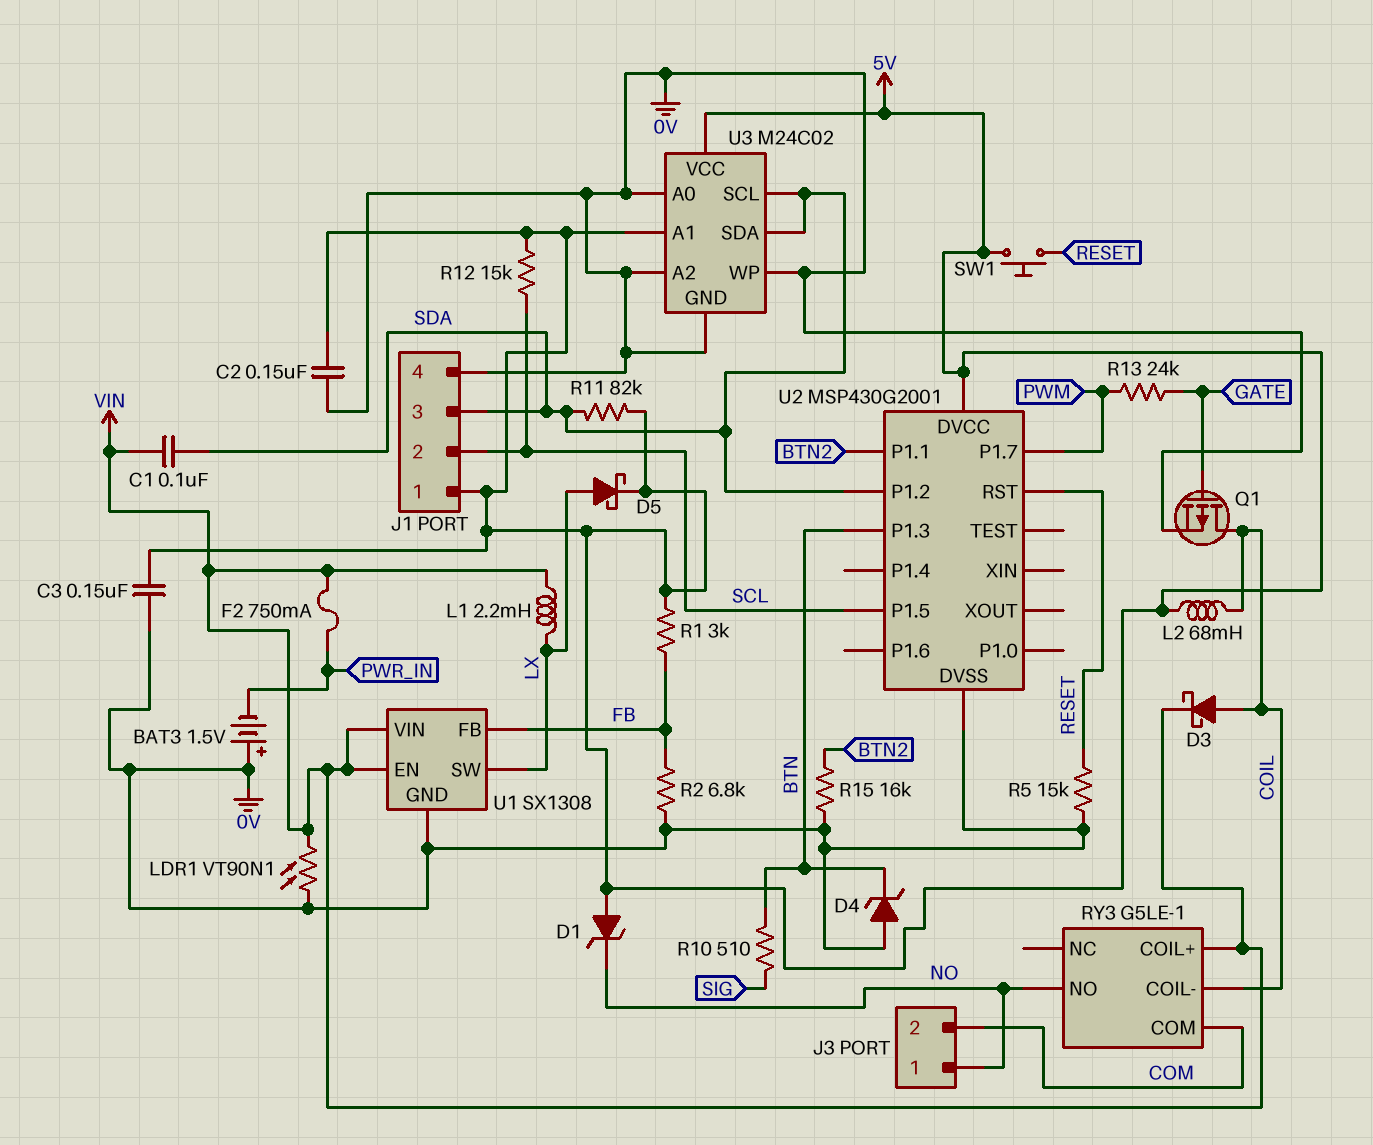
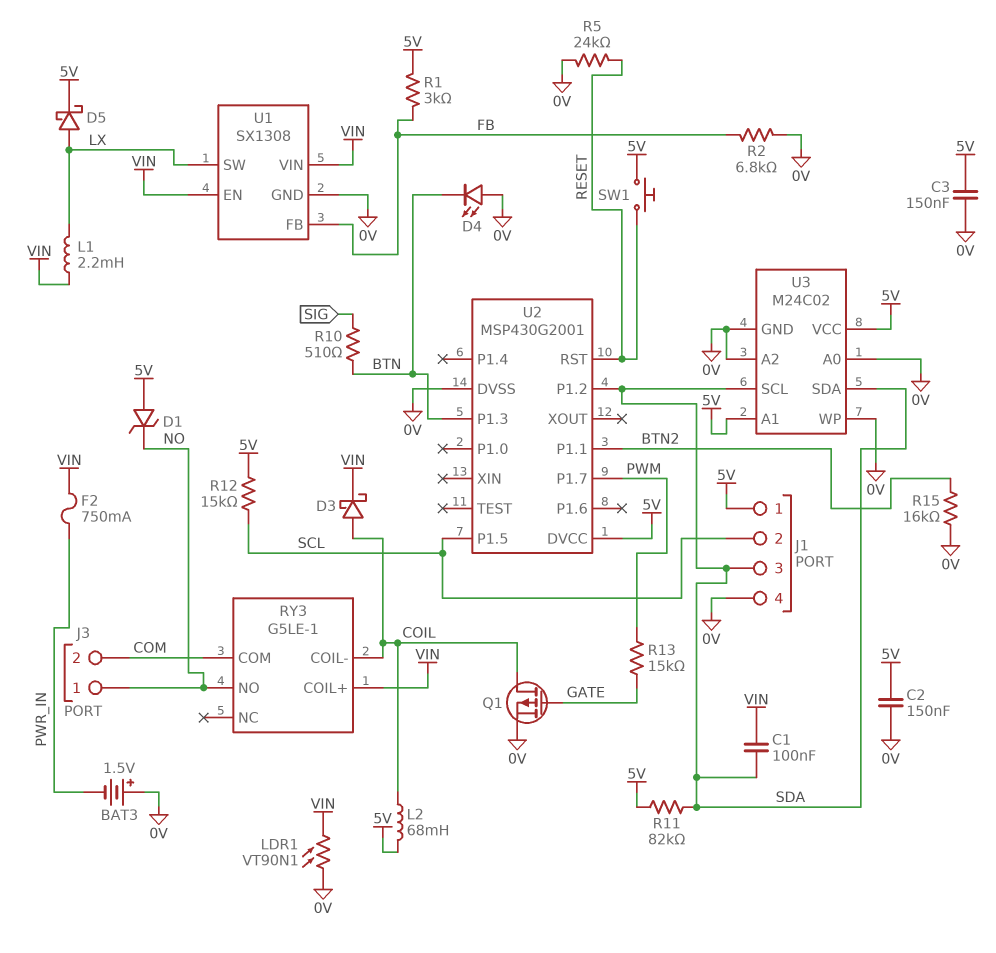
D4: zener (A 0V, K BTN) -> LED (A 0V, K BTN)
R5: 15k (0V, RESET) -> 24k (0V, RESET)
R13: 24k (GATE, PWM) -> 15k (GATE, PWM)

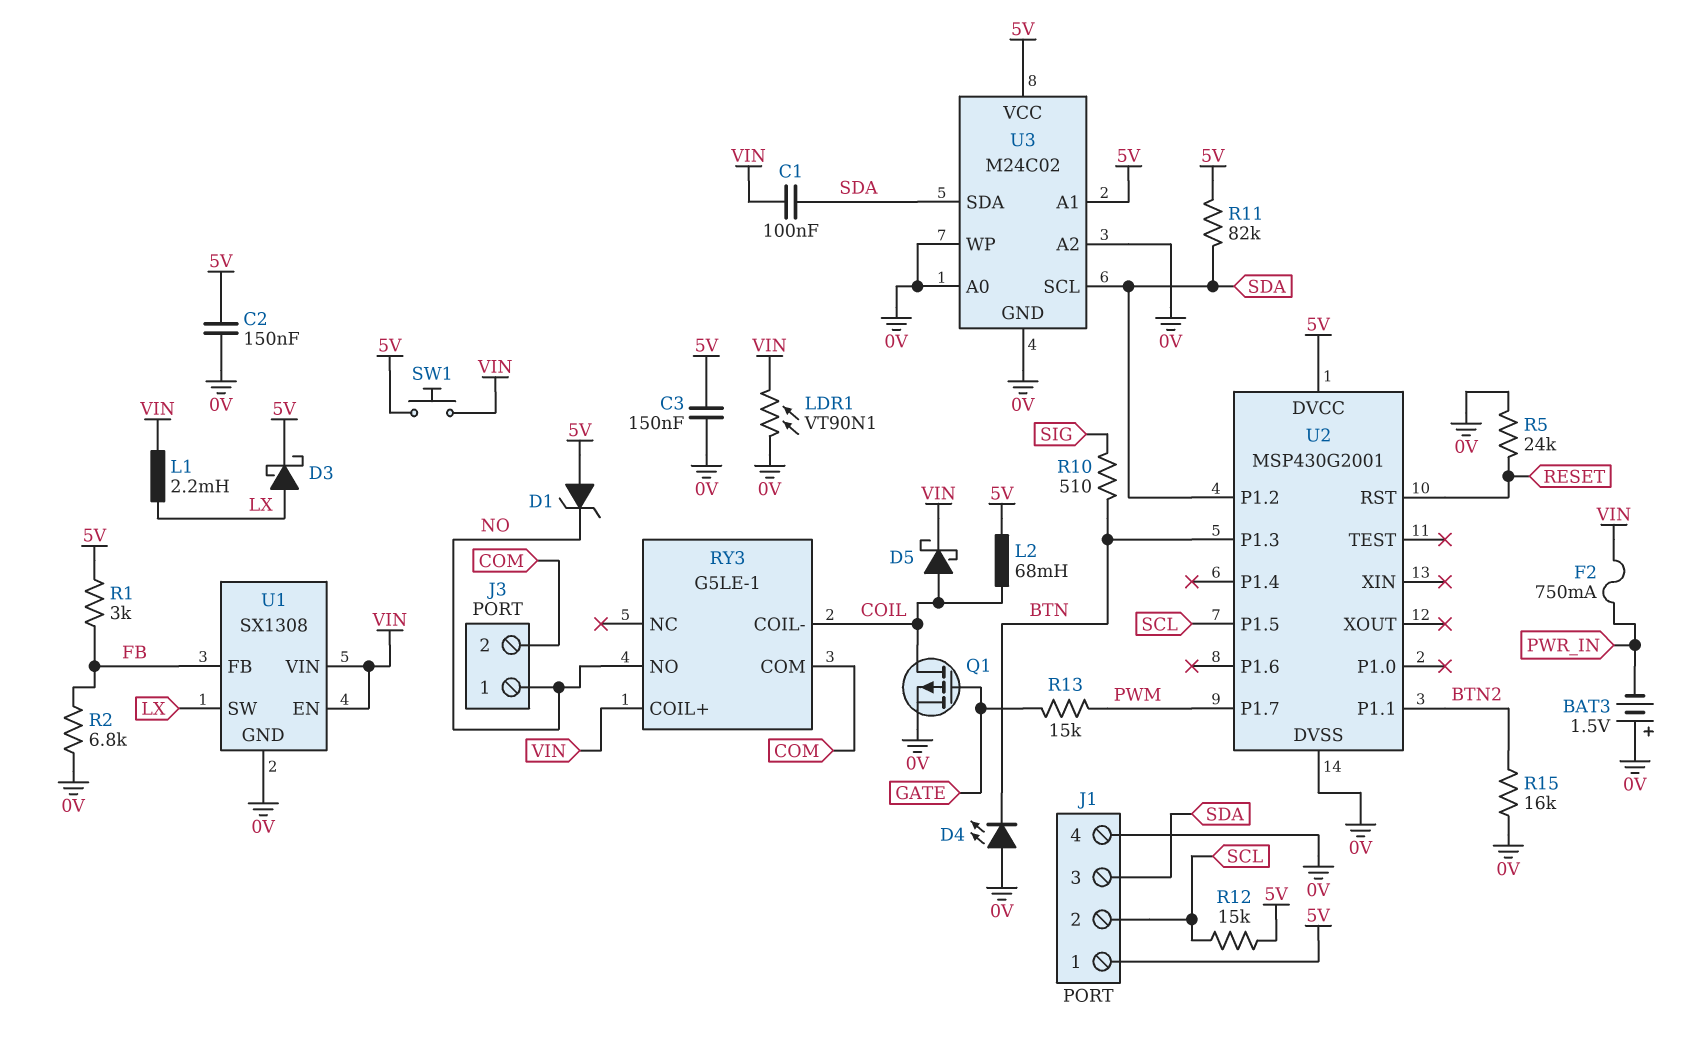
D3: schottky (A COIL, K VIN) -> schottky (A LX, K 5V)
D5: schottky (A LX, K 5V) -> schottky (A COIL, K VIN)
SW1: button (5V, RESET) -> button (5V, VIN)

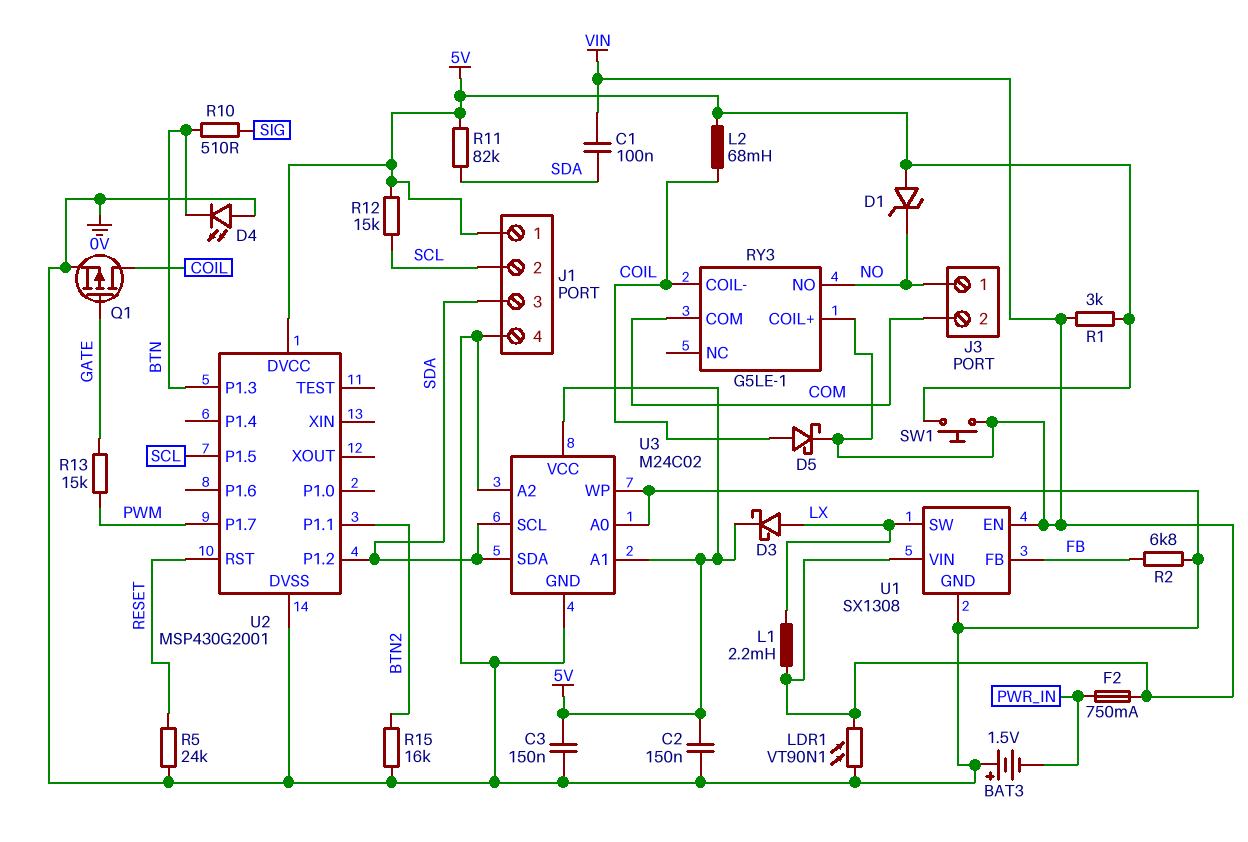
R1: 3k (5V, FB) -> 3k (5V, VIN)

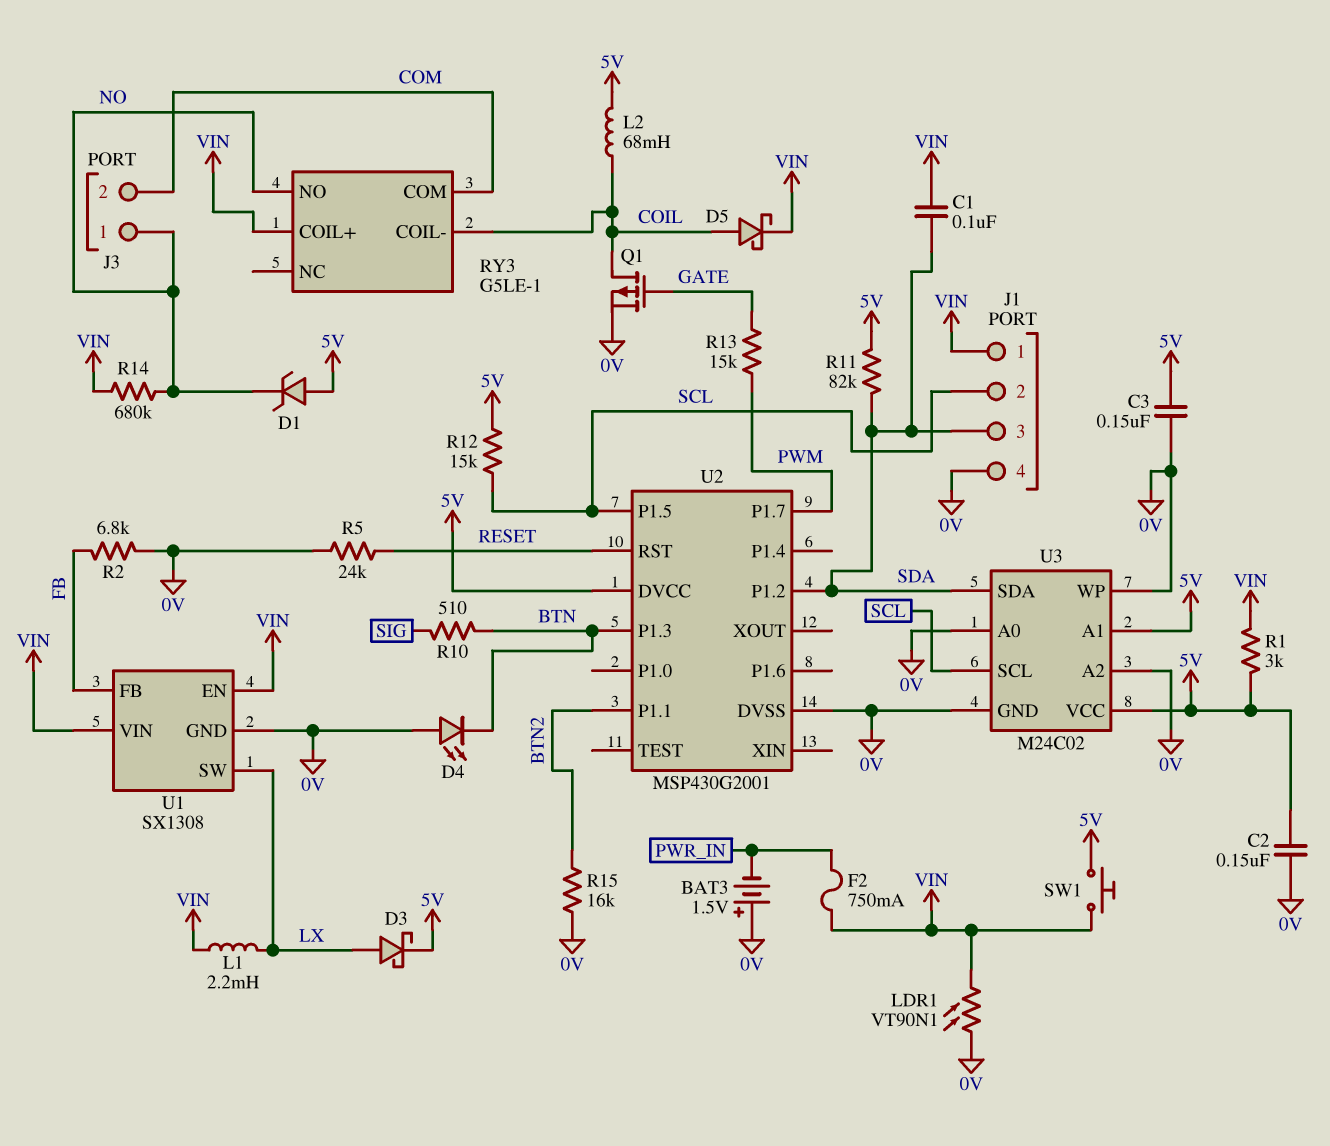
J1 pin 1: 5V -> VIN
R14: none -> 680k (NO, VIN)
U3 pin SCL: SDA -> SCL

